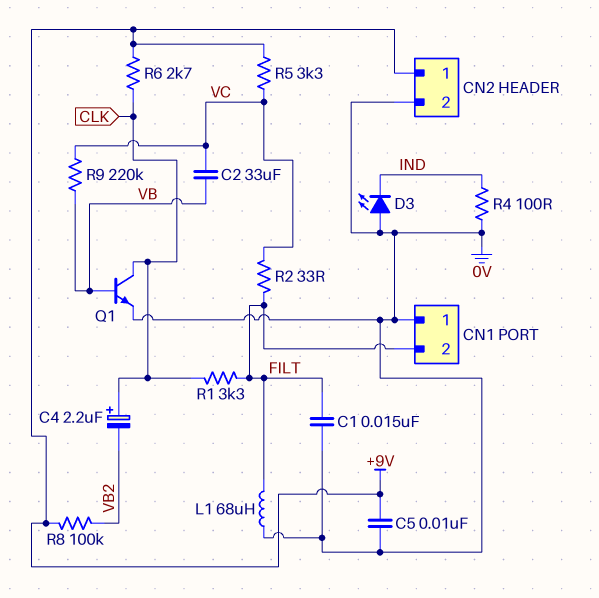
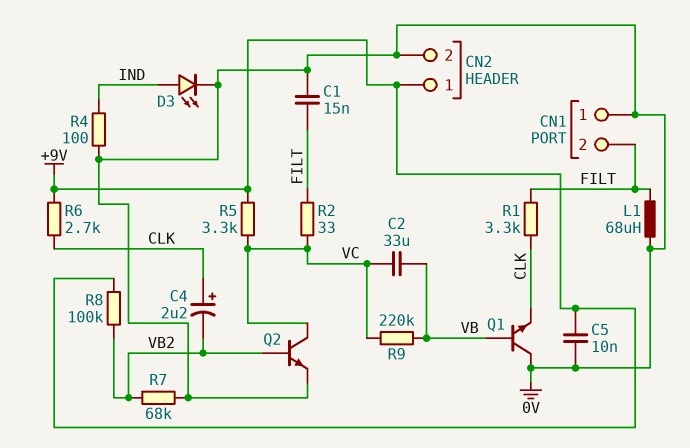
D3: LED (A 0V, K IND) -> LED (A IND, K 0V)
Q1: NPN (B VB, C CLK, E 0V) -> NPN (B VB, C 0V, E CLK)
Q2: none -> NPN (B VB2, C VC, E 0V)
R7: none -> 68k (0V, VB2)

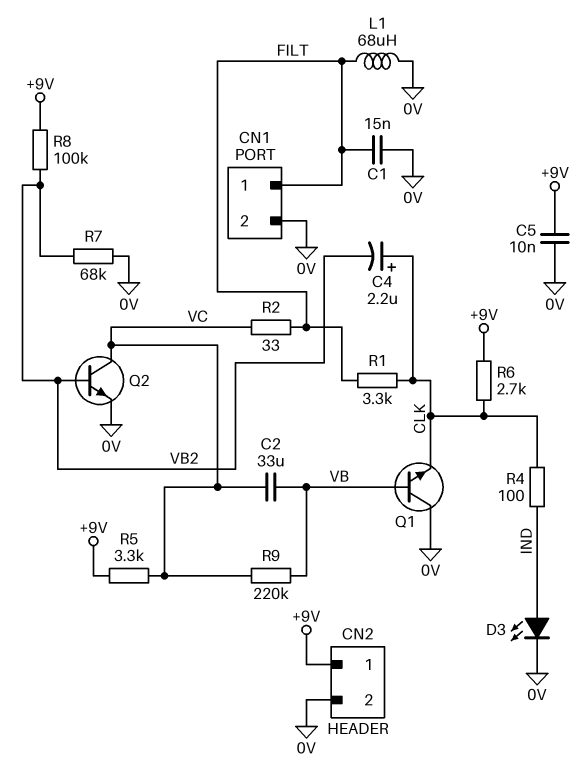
CN1 pin 1: 0V -> FILT
CN1 pin 2: FILT -> 0V
R4: 100 (0V, IND) -> 100 (CLK, IND)

